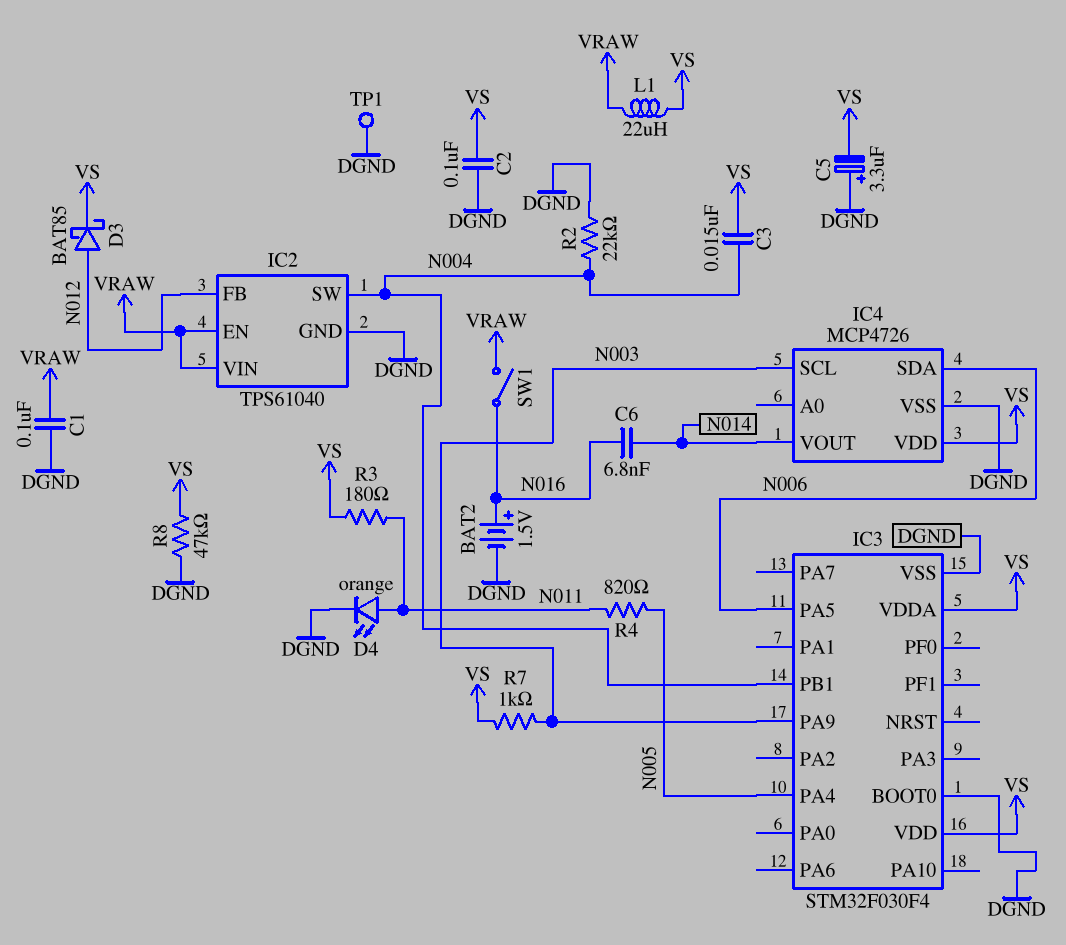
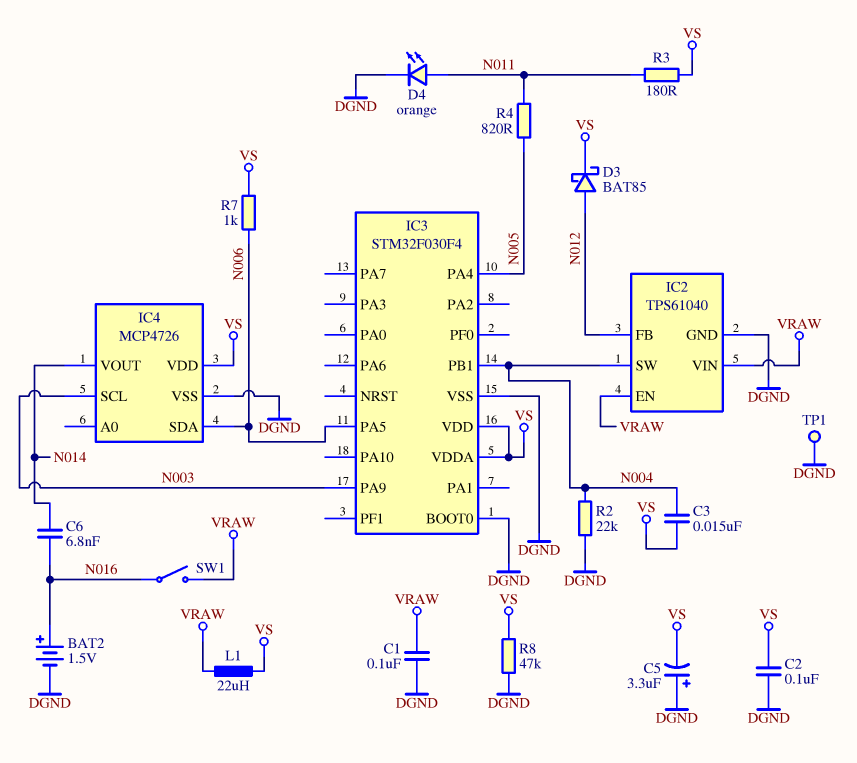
R7: 1k (N003, VS) -> 1k (N006, VS)

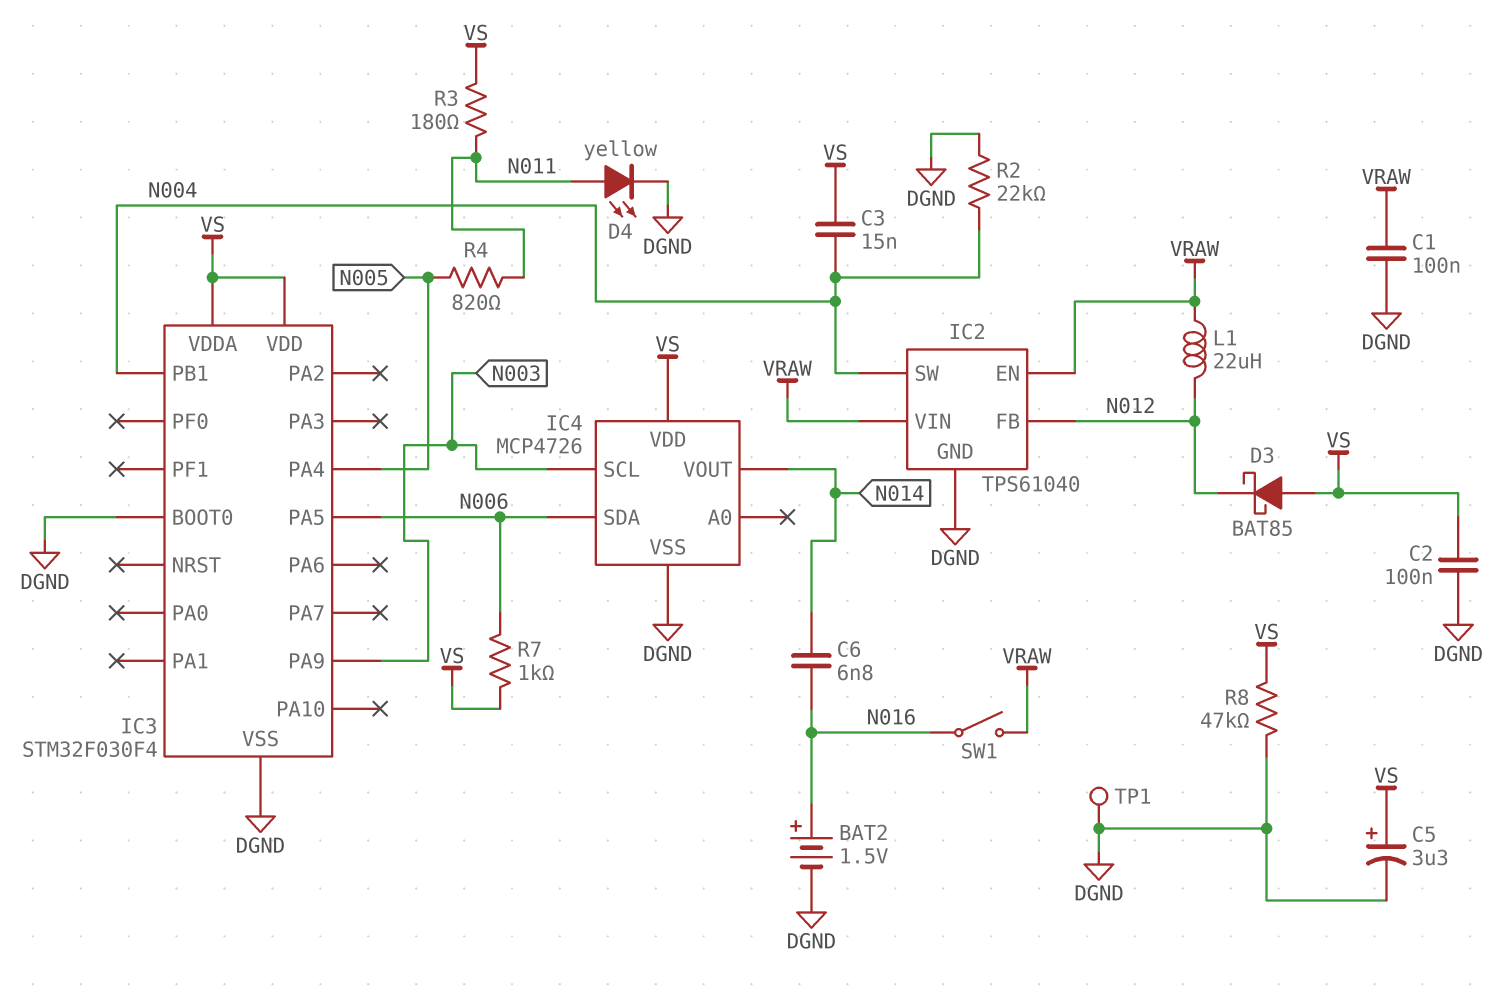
C5: 3.3uF (plus DGND, minus VS) -> 3.3uF (plus VS, minus DGND)
D3: schottky BAT85 (A N012, K VS) -> schottky BAT85 (A VS, K N012)
D4: LED orange (A N011, K DGND) -> LED yellow (A N011, K DGND)
L1: 22uH (VRAW, VS) -> 22uH (N012, VRAW)

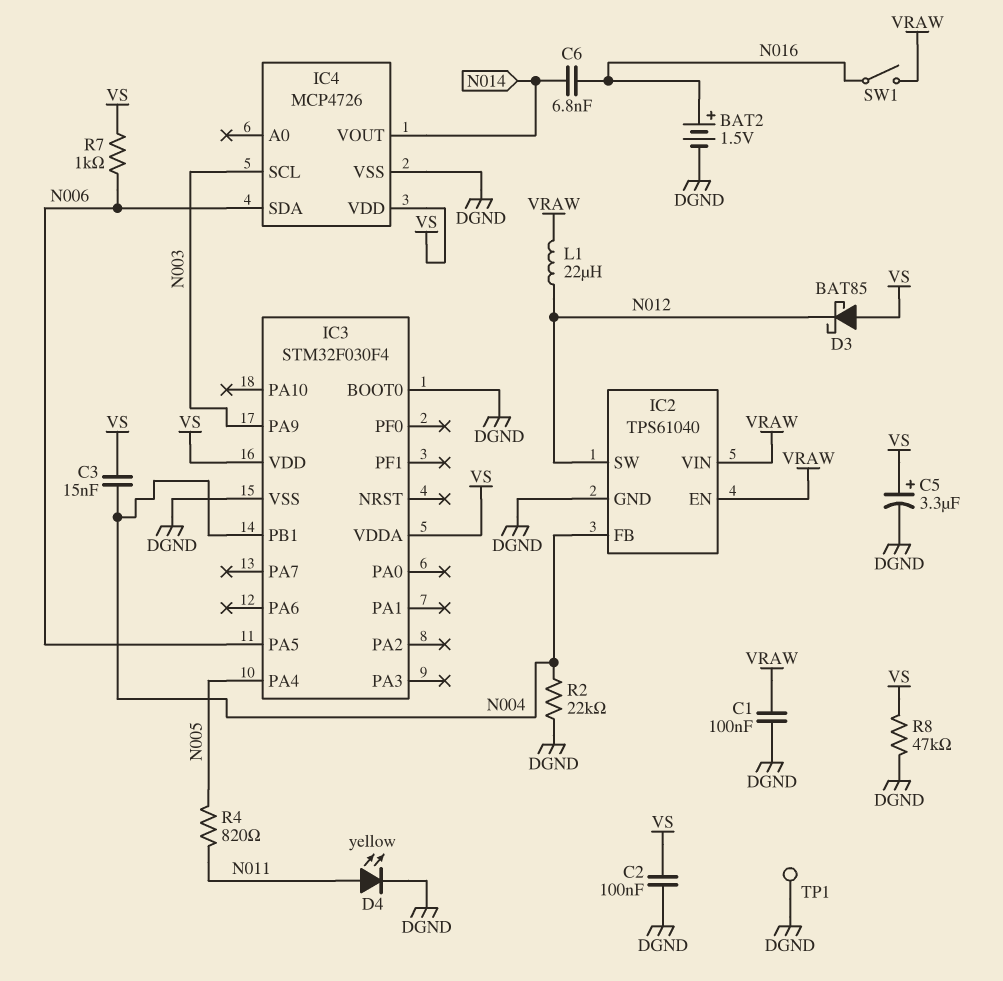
IC2 pin FB: N012 -> N004
IC2 pin SW: N004 -> N012
R3: 180 (N011, VS) -> none

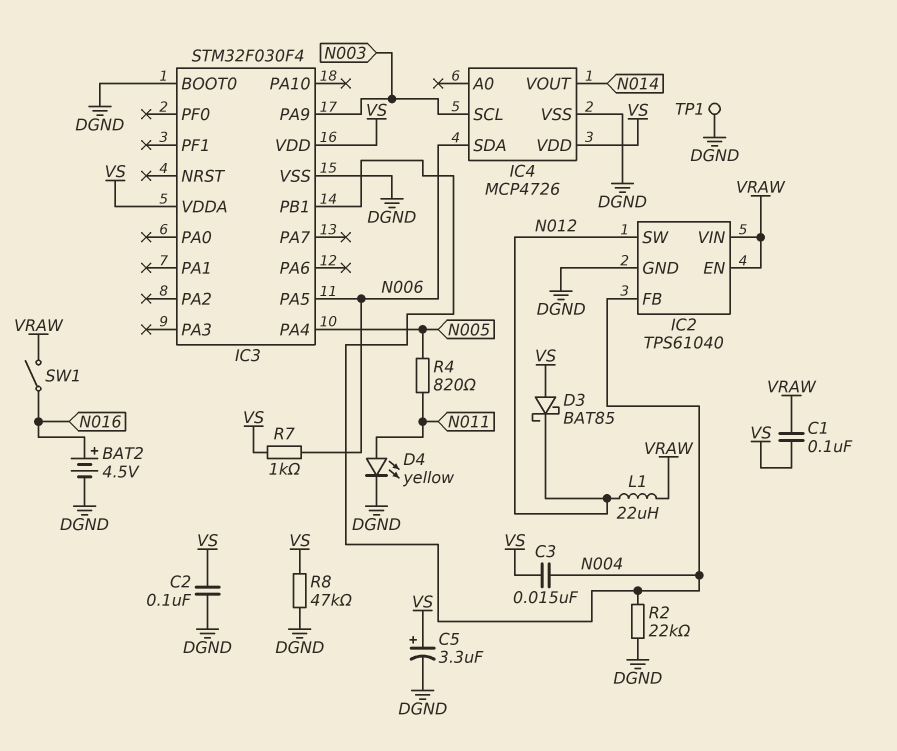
BAT2: 1.5V (plus N016, minus DGND) -> 4.5V (plus N016, minus DGND)
C1: 100nF (DGND, VRAW) -> 100nF (VRAW, VS)
C6: 6.8nF (N014, N016) -> none

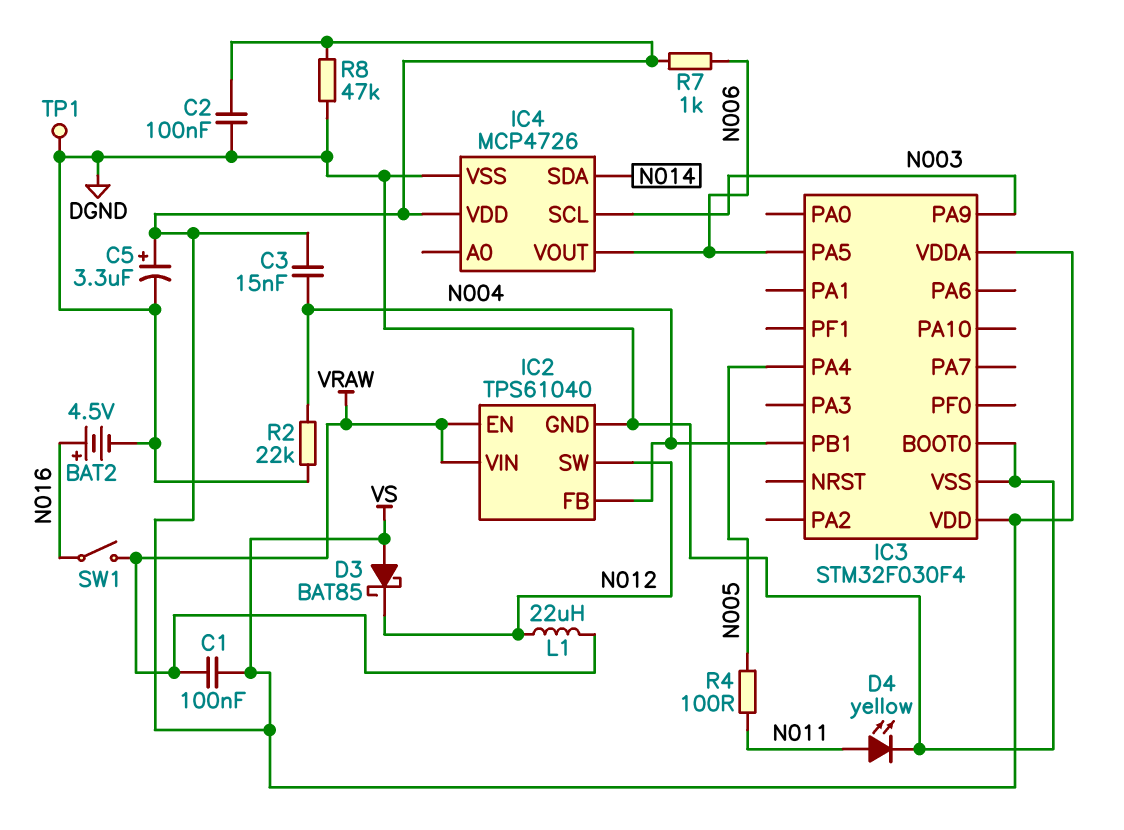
IC4 pin SDA: N006 -> N014
IC4 pin VOUT: N014 -> N006
R4: 820 (N005, N011) -> 100 (N005, N011)

